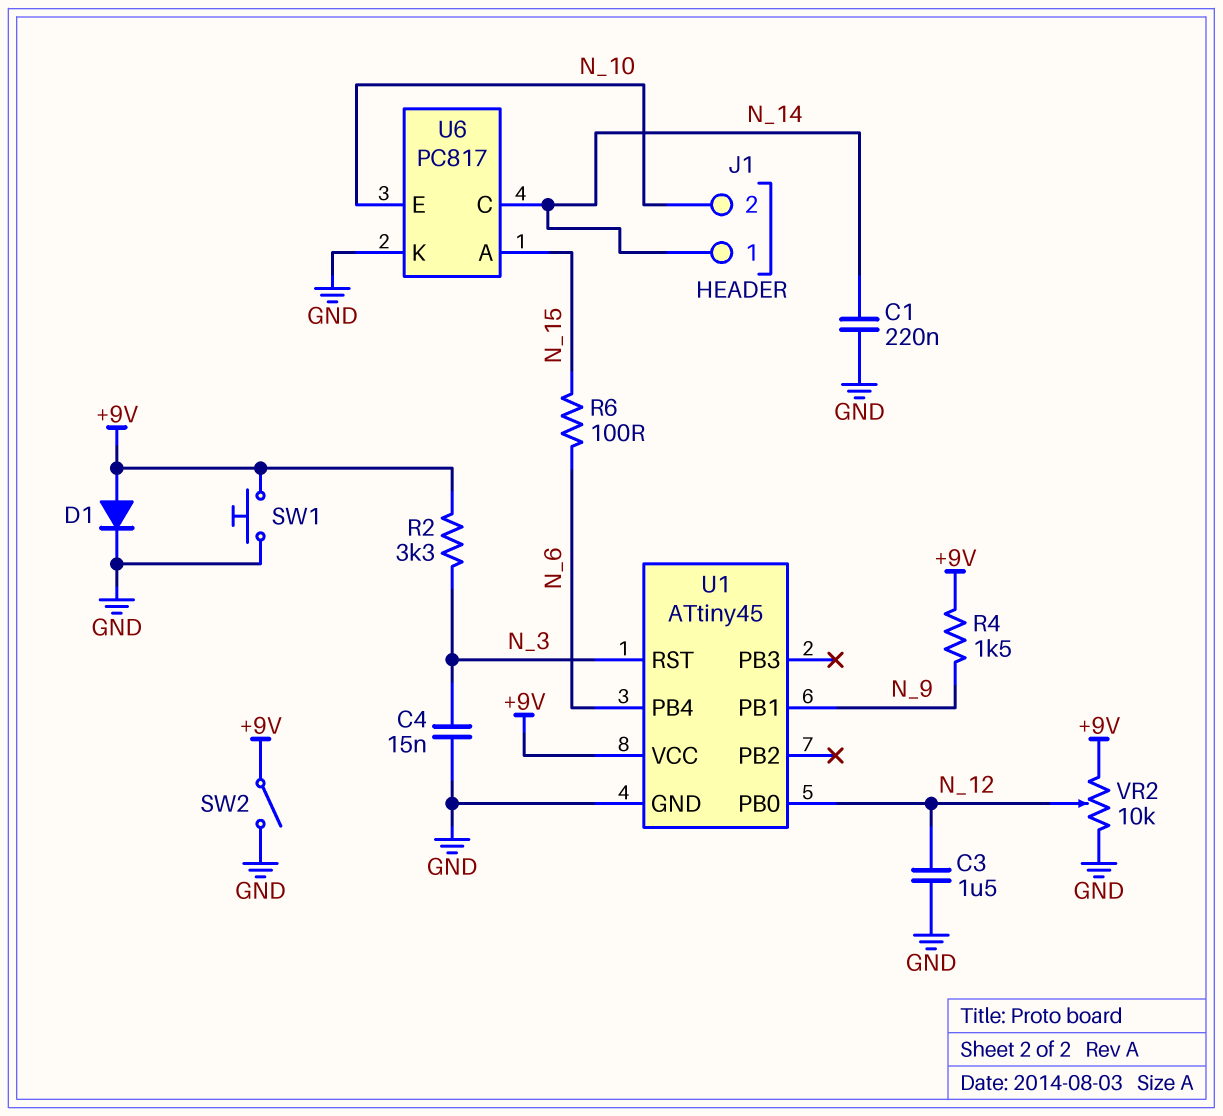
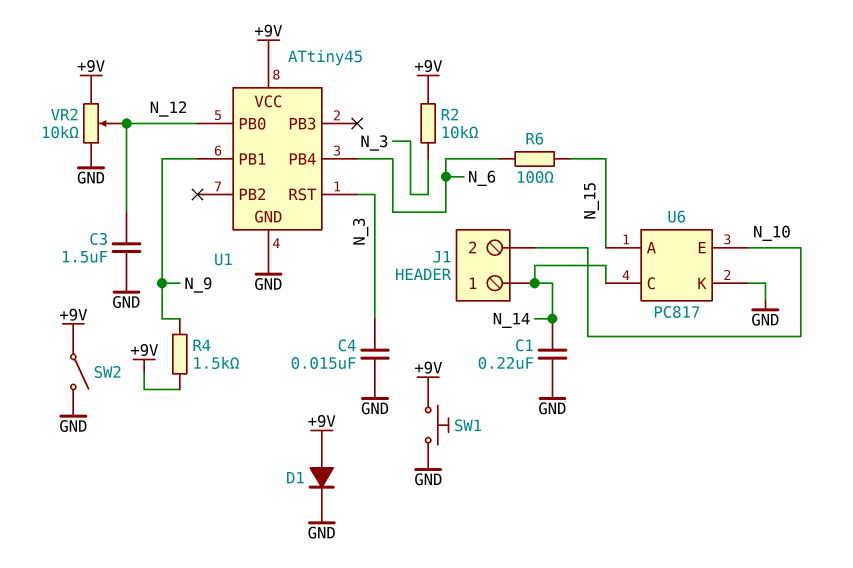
R2: 3.3k (+9V, N_3) -> 10k (+9V, N_3)

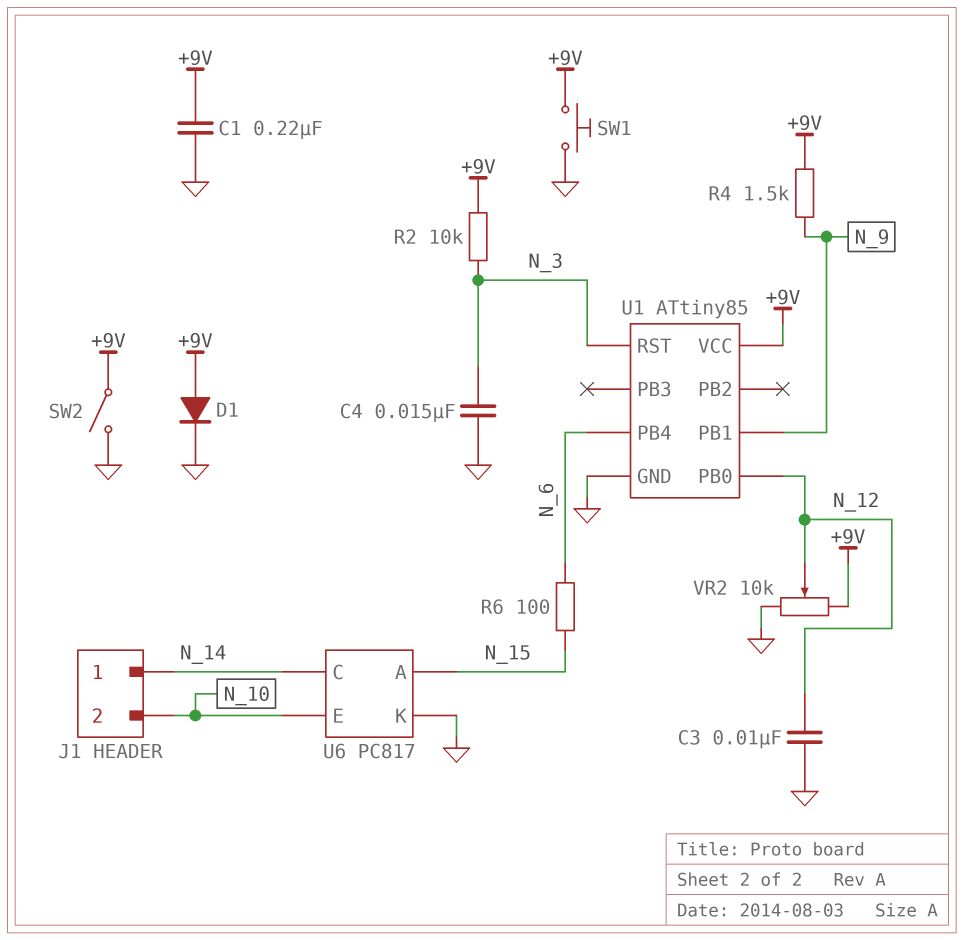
C1: 220nF (GND, N_14) -> 220nF (+9V, GND)
C3: 1.5uF (GND, N_12) -> 10nF (GND, N_12)
U1: ATtiny45 -> ATtiny85

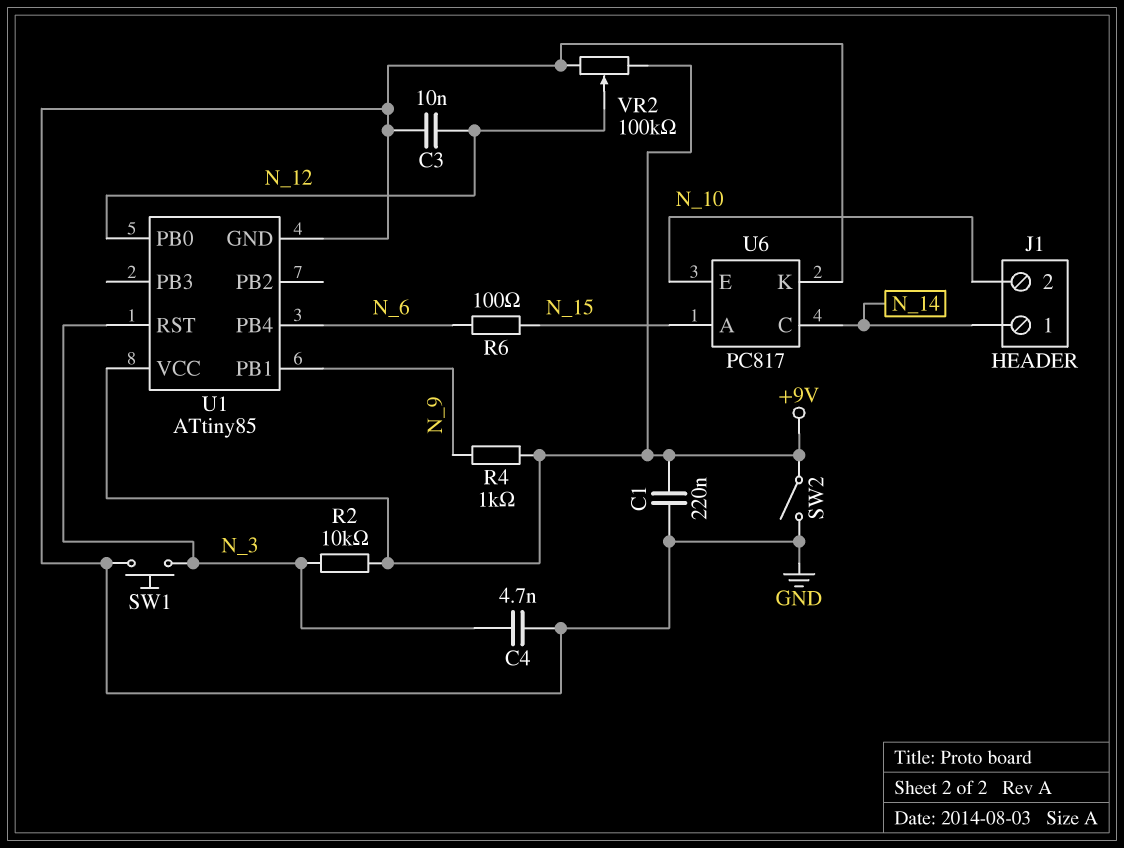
C4: 15nF (GND, N_3) -> 4.7nF (GND, N_3)
D1: diode (A +9V, K GND) -> none
R4: 1.5k (+9V, N_9) -> 1k (+9V, N_9)
SW1: button (+9V, GND) -> button (GND, N_3)
VR2: 10k (+9V, GND, wiper N_12) -> 100k (+9V, GND, wiper N_12)

